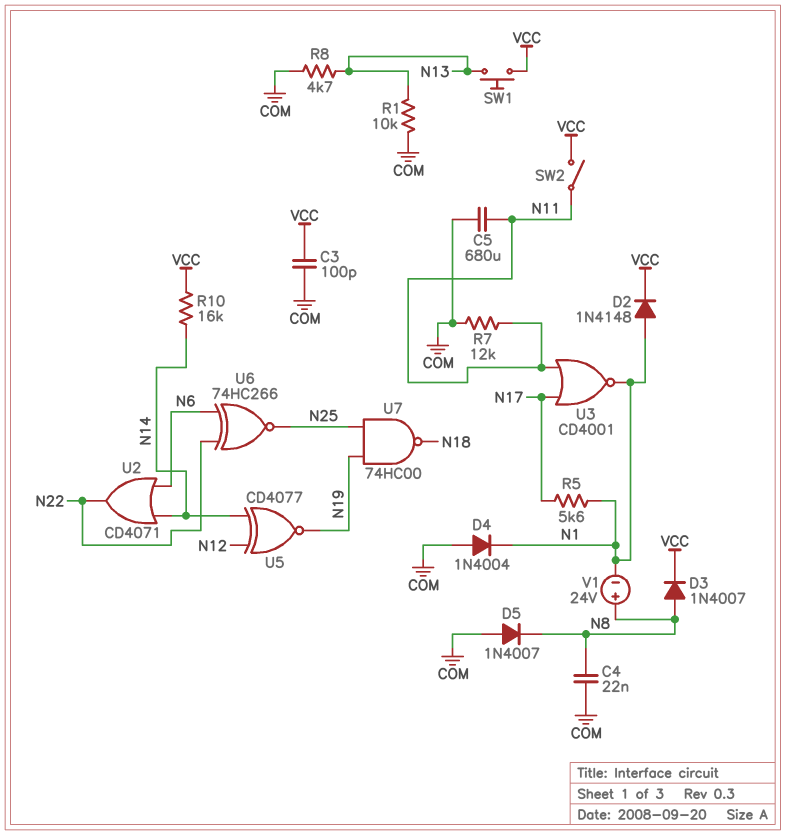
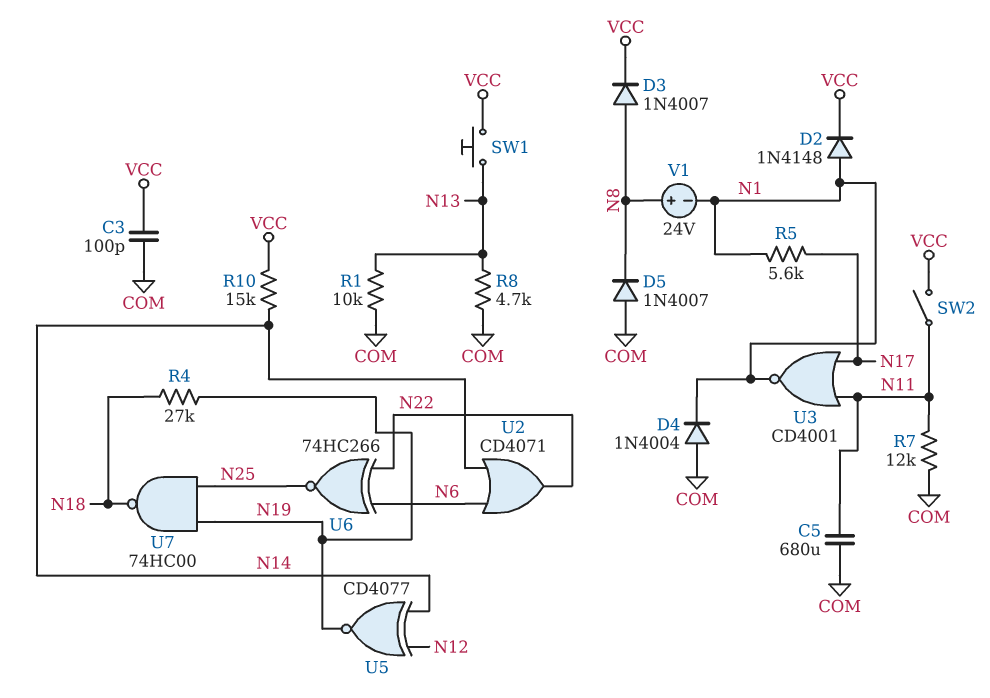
C4: 22nF (COM, N8) -> none
R4: none -> 27k (N18, N19)
R10: 16k (N14, VCC) -> 15k (N14, VCC)

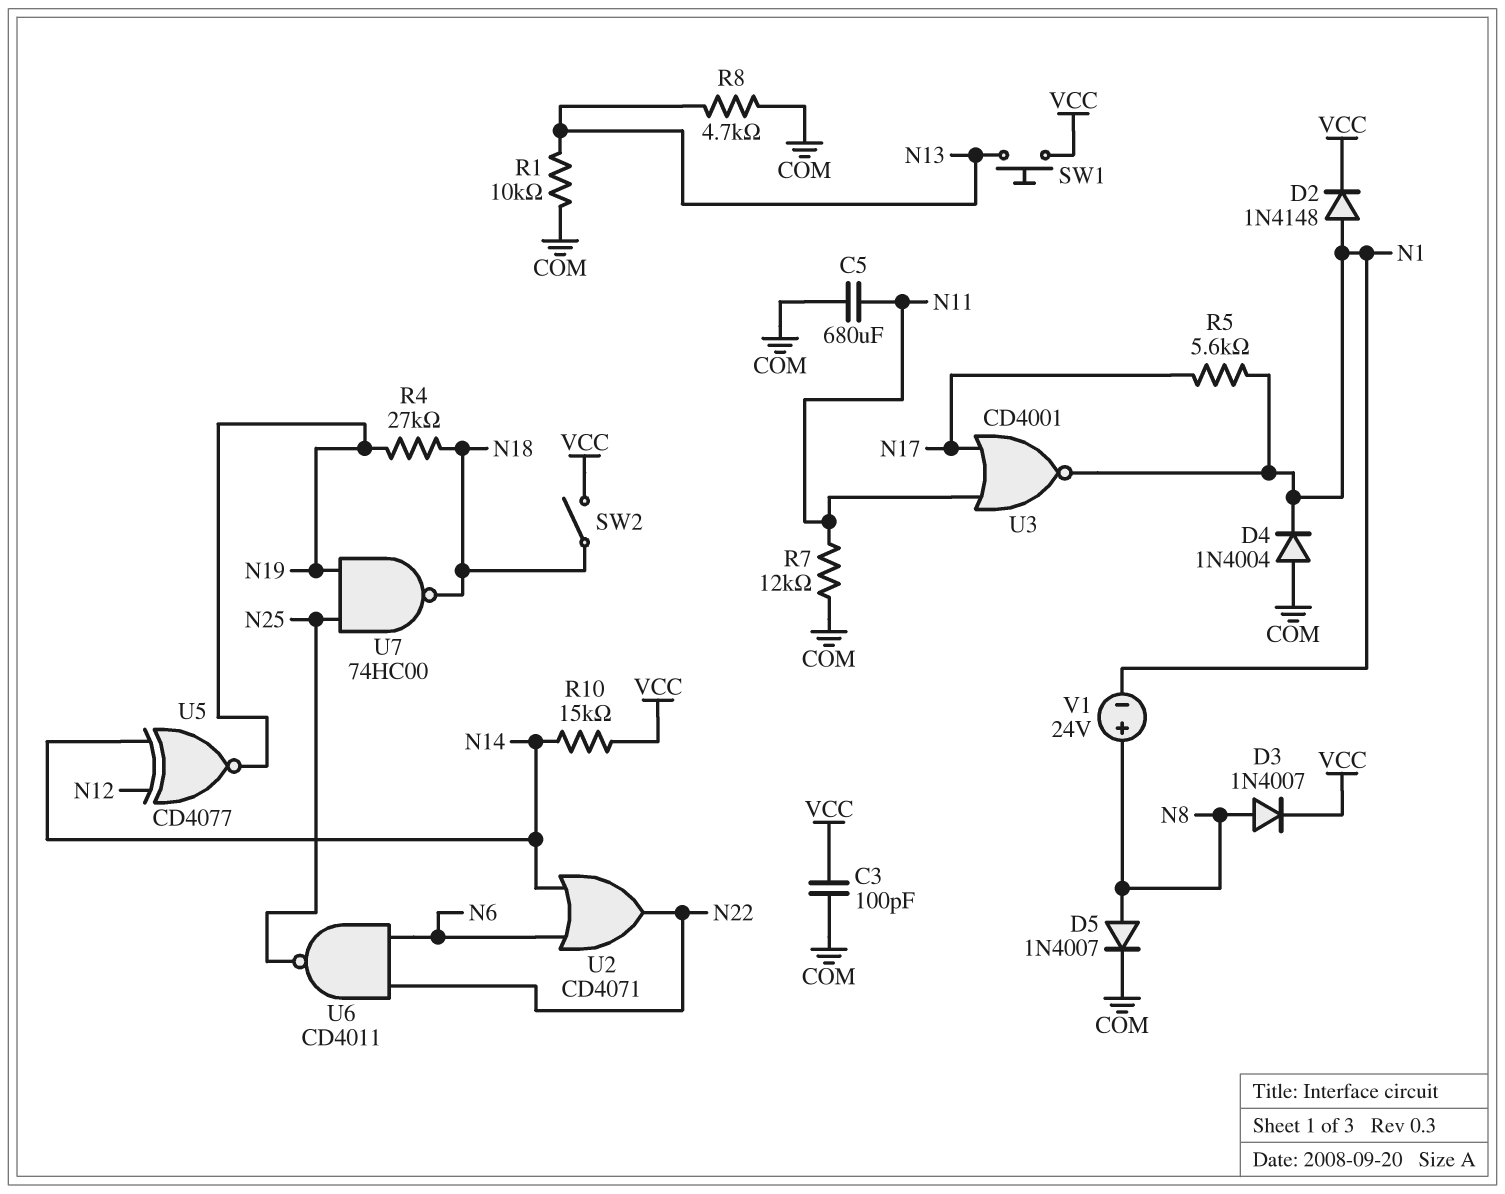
D5: diode 1N4007 (A COM, K N8) -> diode 1N4007 (A N8, K COM)
SW2: switch (N11, VCC) -> switch (N18, VCC)
U6: XNOR 74HC266 (in N6, in N22, out N25) -> NAND CD4011 (in N6, in N22, out N25)

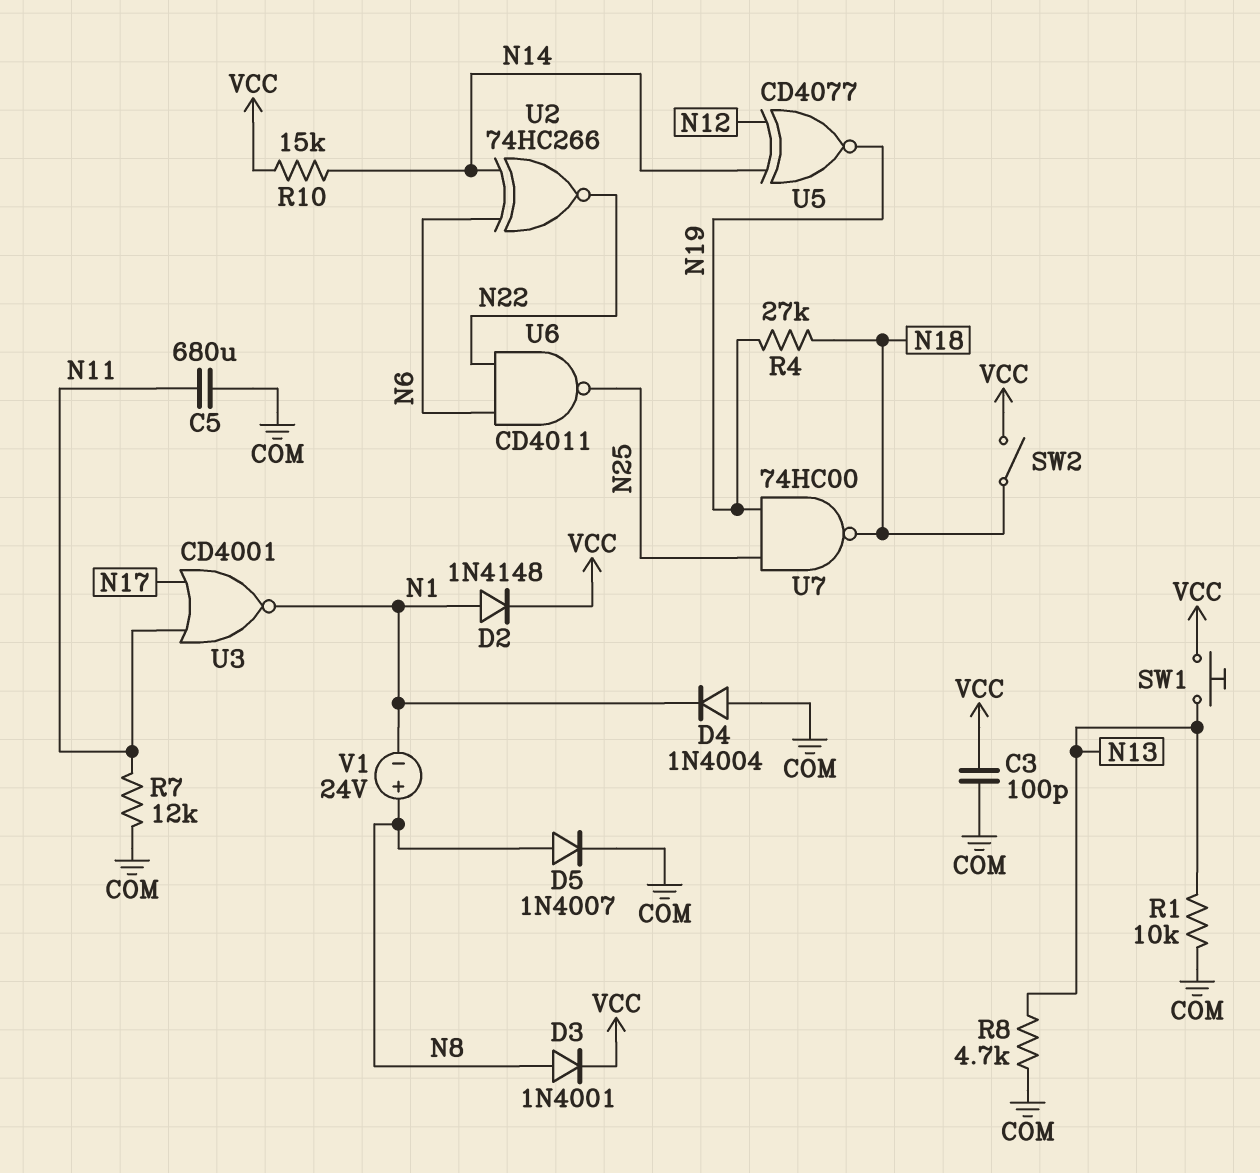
D3: diode 1N4007 (A N8, K VCC) -> diode 1N4001 (A N8, K VCC)
R5: 5.6k (N1, N17) -> none
U2: OR CD4071 (in N6, in N14, out N22) -> XNOR 74HC266 (in N6, in N14, out N22)

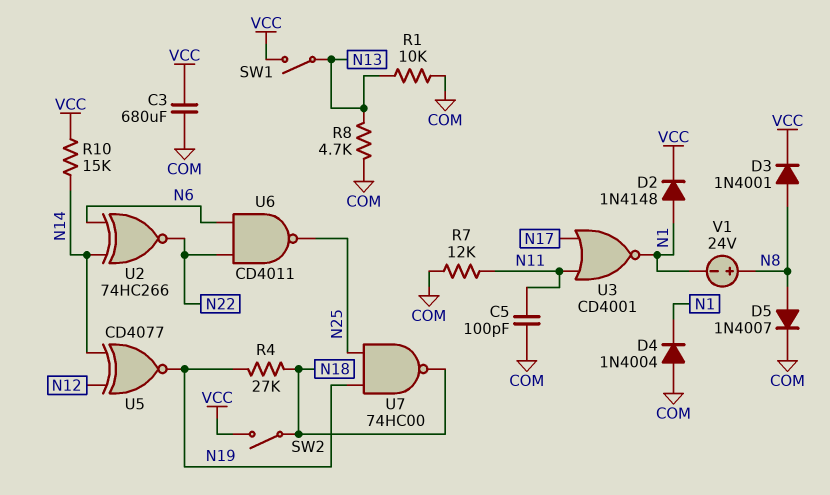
C3: 100pF (COM, VCC) -> 680uF (COM, VCC)
C5: 680uF (COM, N11) -> 100pF (COM, N11)
SW1: button (N13, VCC) -> switch (N13, VCC)

